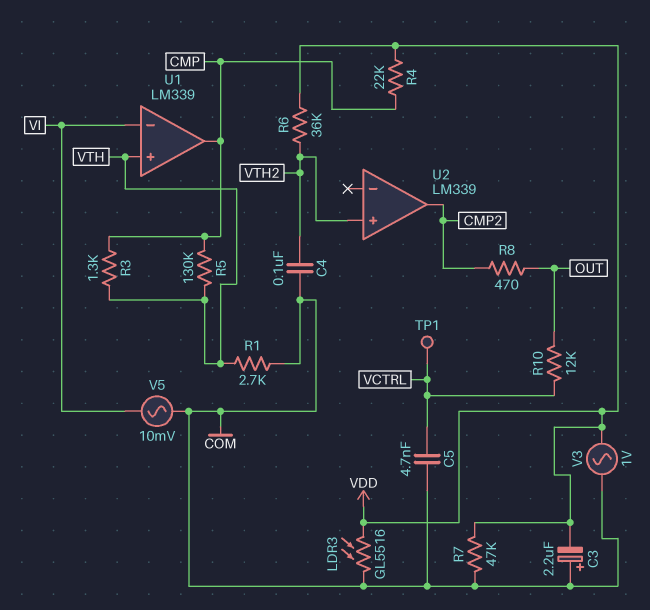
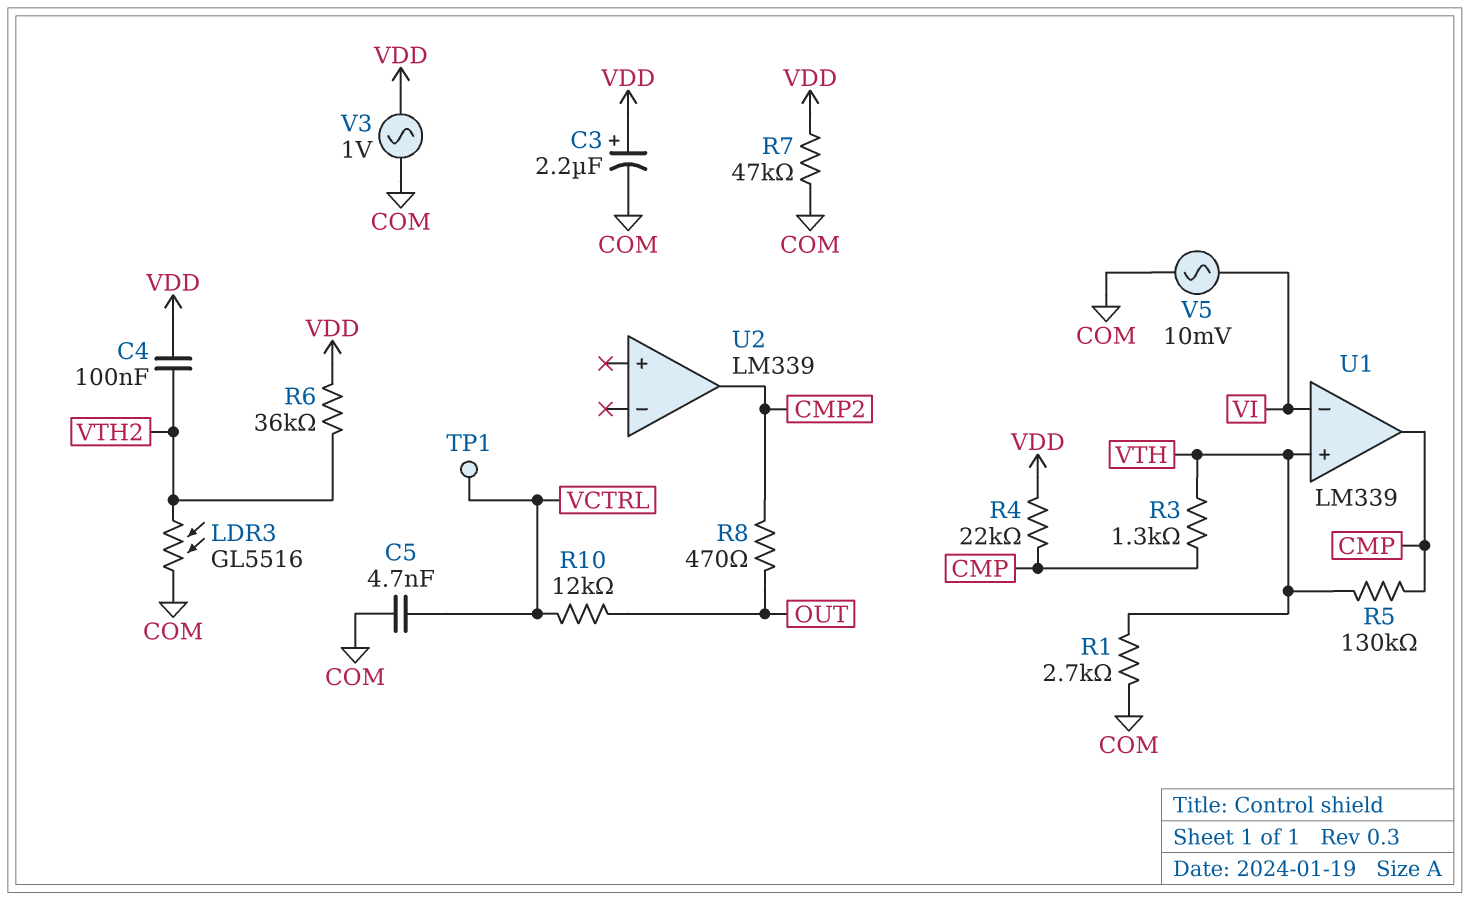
C3: 2.2uF (plus COM, minus VDD) -> 2.2uF (plus VDD, minus COM)
C4: 100nF (COM, VTH2) -> 100nF (VDD, VTH2)
LDR3: GL5516 (COM, VDD) -> GL5516 (COM, VTH2)
U2 pin in+: VTH2 -> none

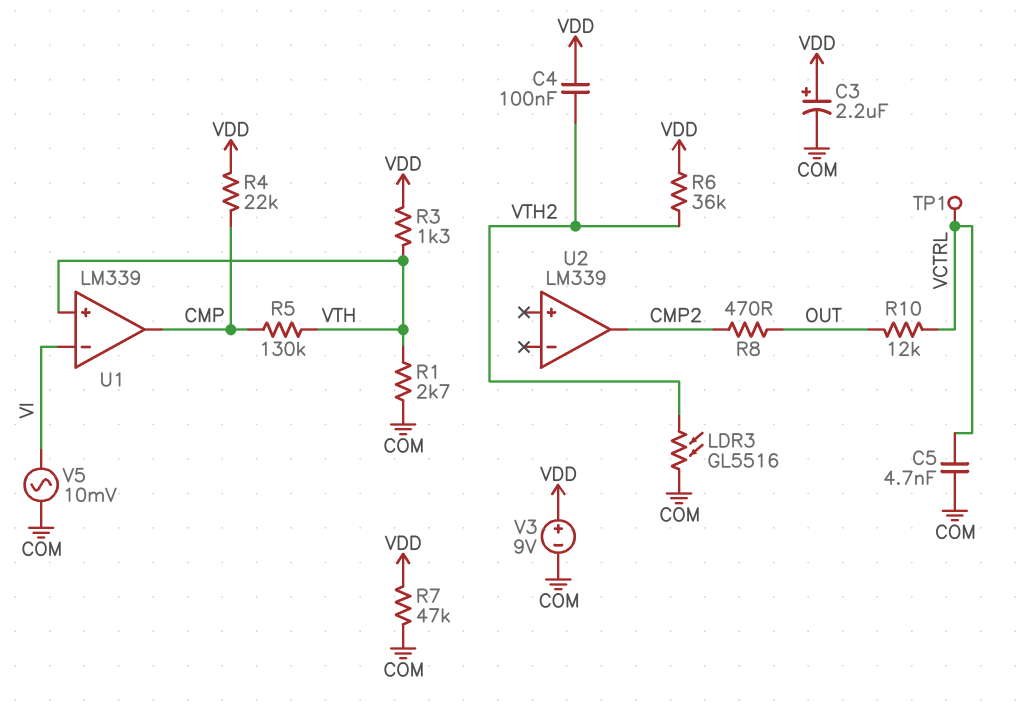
R3: 1.3k (CMP, VTH) -> 1.3k (VDD, VTH)
V3: AC 1V (COM, VDD) -> 9V (plus VDD, minus COM)

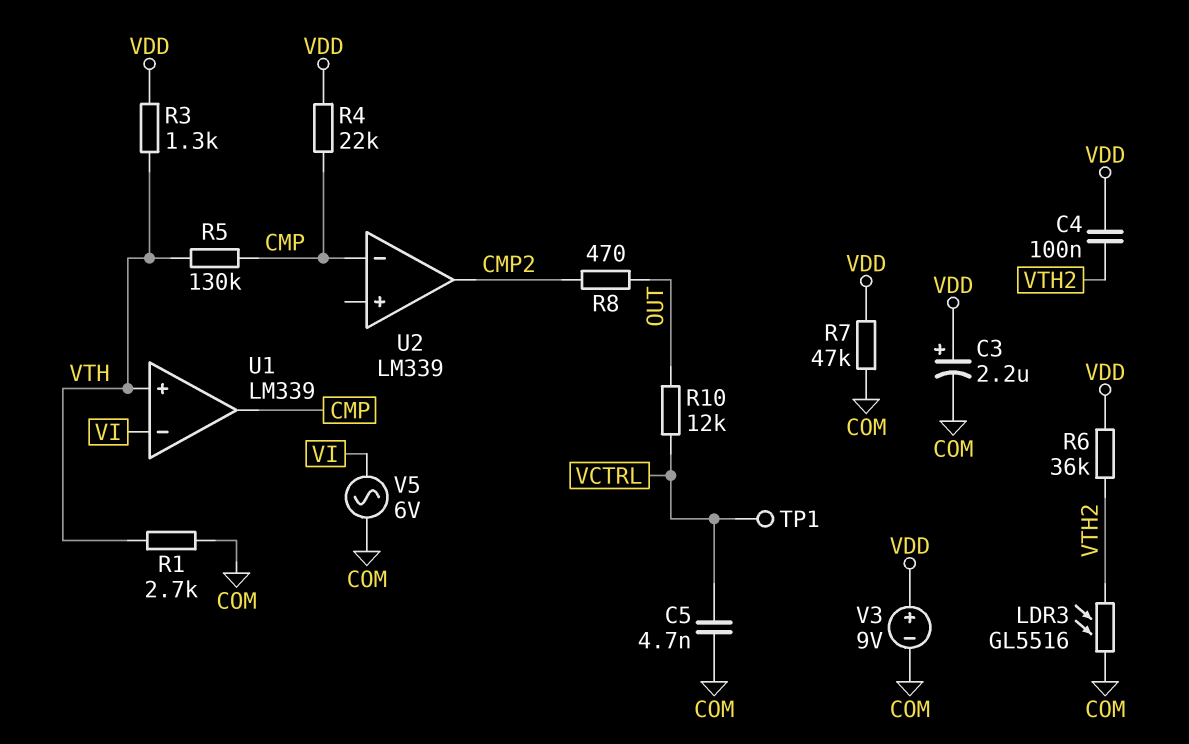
U2 pin in-: none -> CMP
V5: AC 10mV (COM, VI) -> AC 6V (COM, VI)

